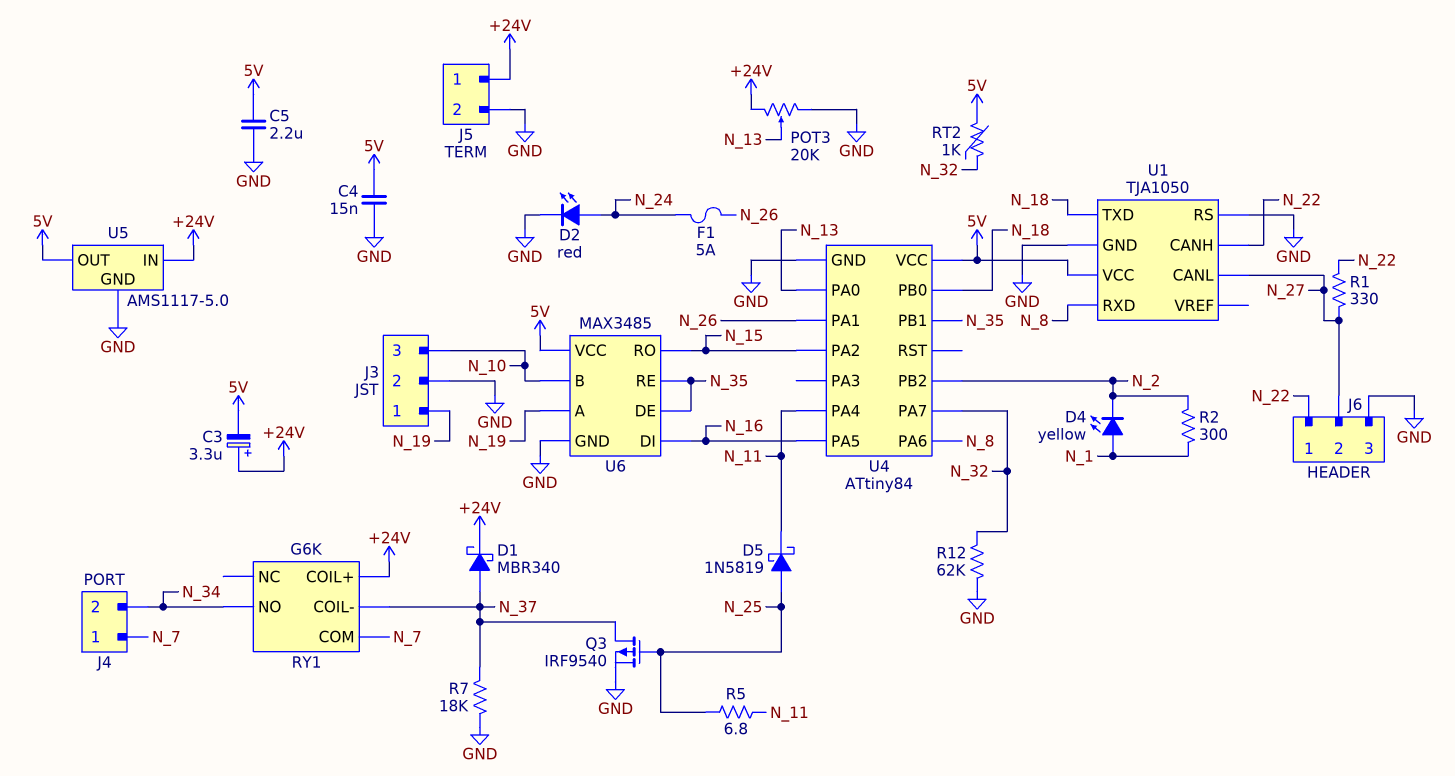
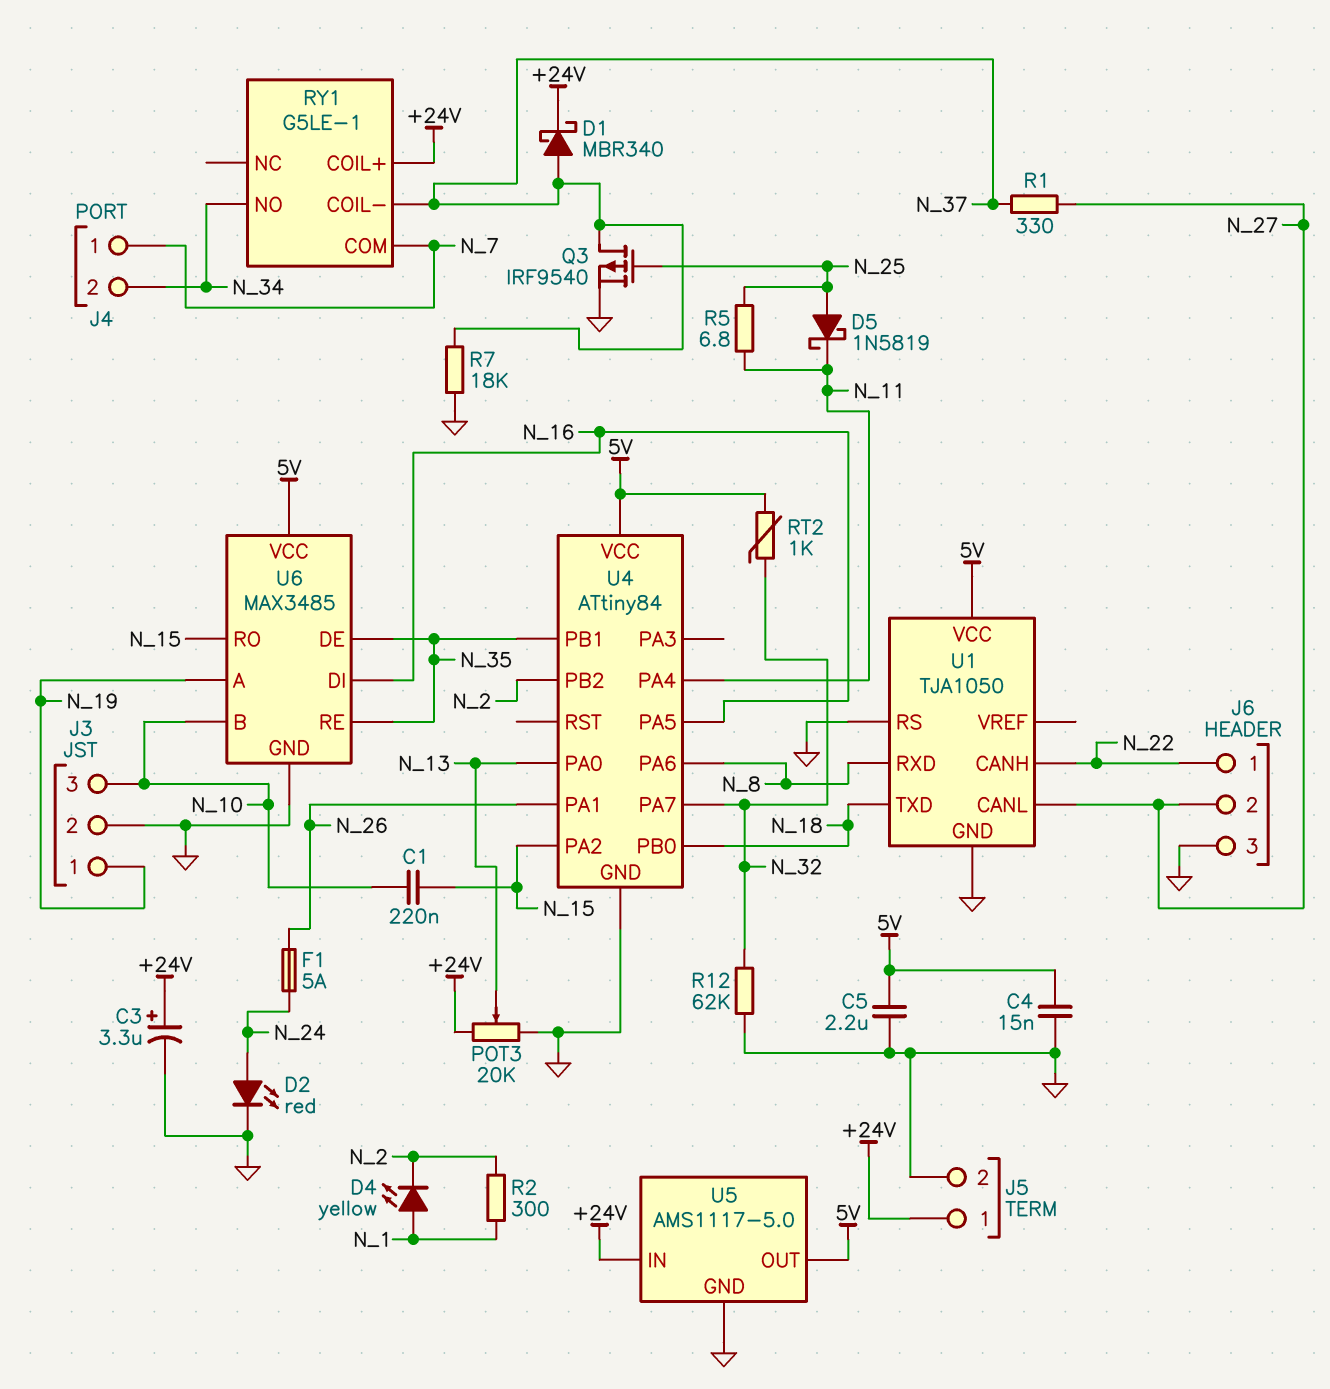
C1: none -> 220nF (N_10, N_15)
C3: 3.3uF (plus +24V, minus 5V) -> 3.3uF (plus +24V, minus GND)
R1: 330 (N_22, N_27) -> 330 (N_27, N_37)
RY1: G6K -> G5LE-1

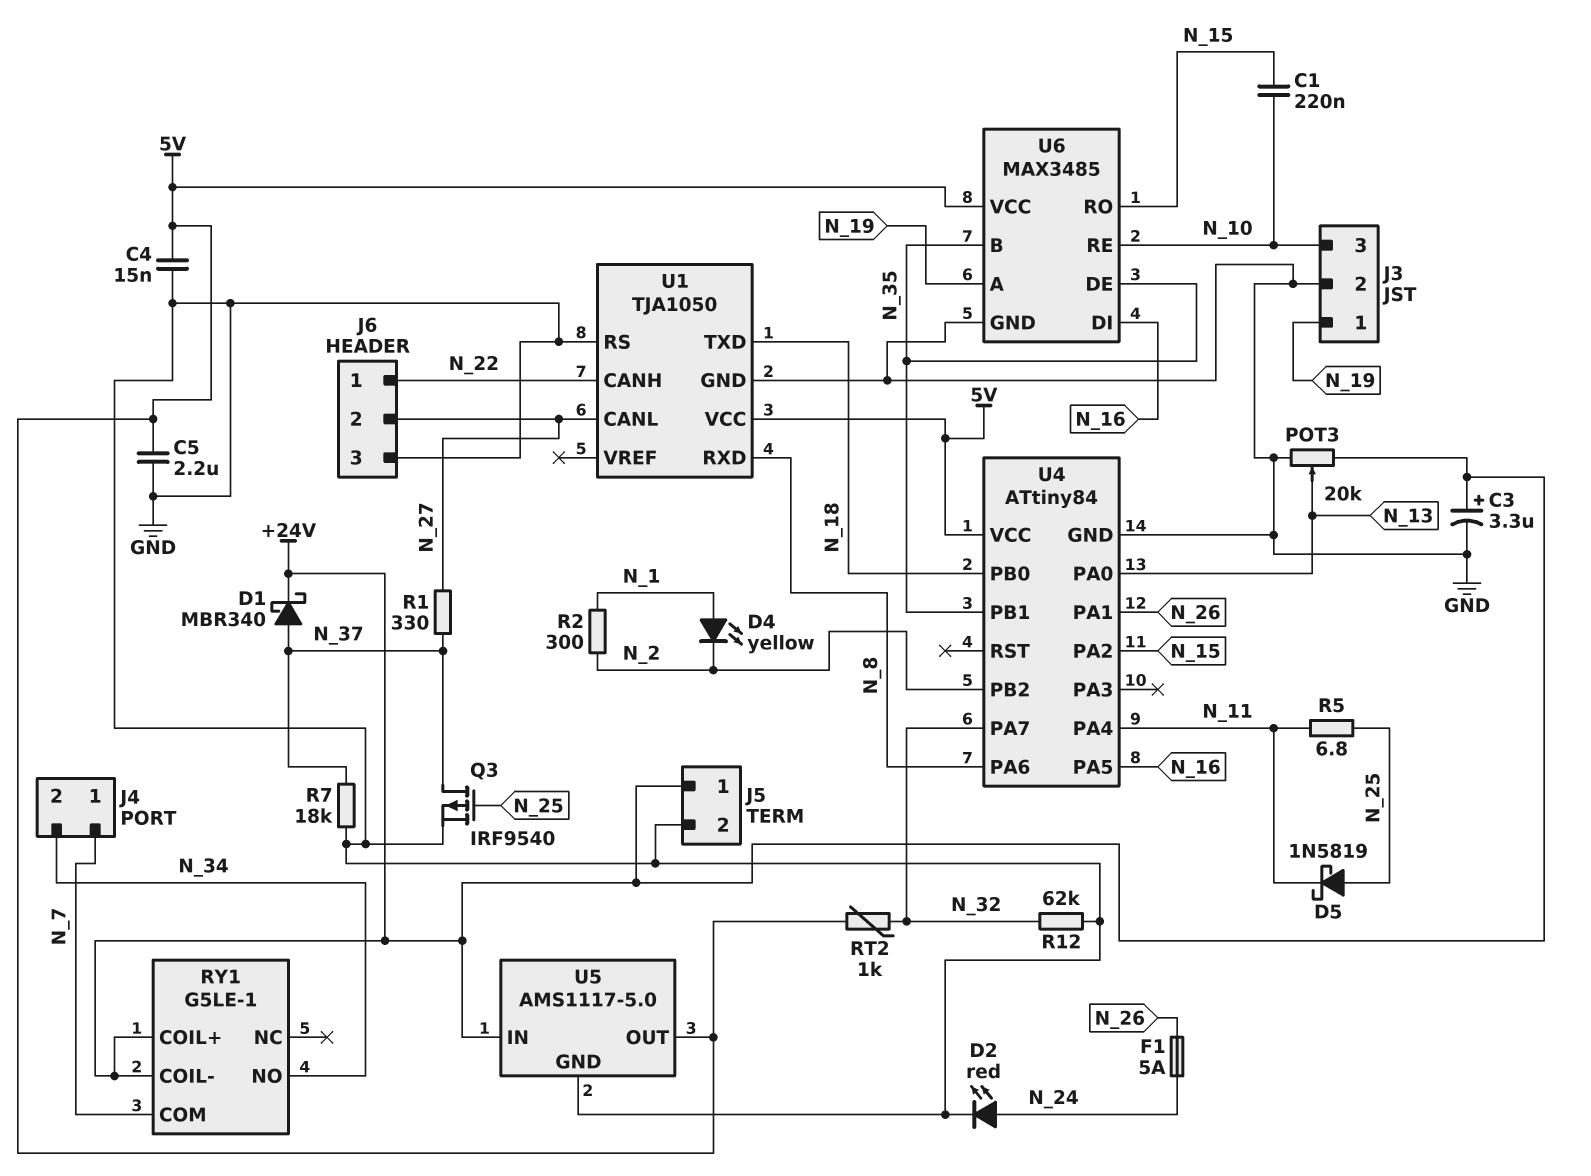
RY1 pin COIL-: N_37 -> +24V
U6 pin B: N_10 -> N_35
U6 pin RE: N_35 -> N_10

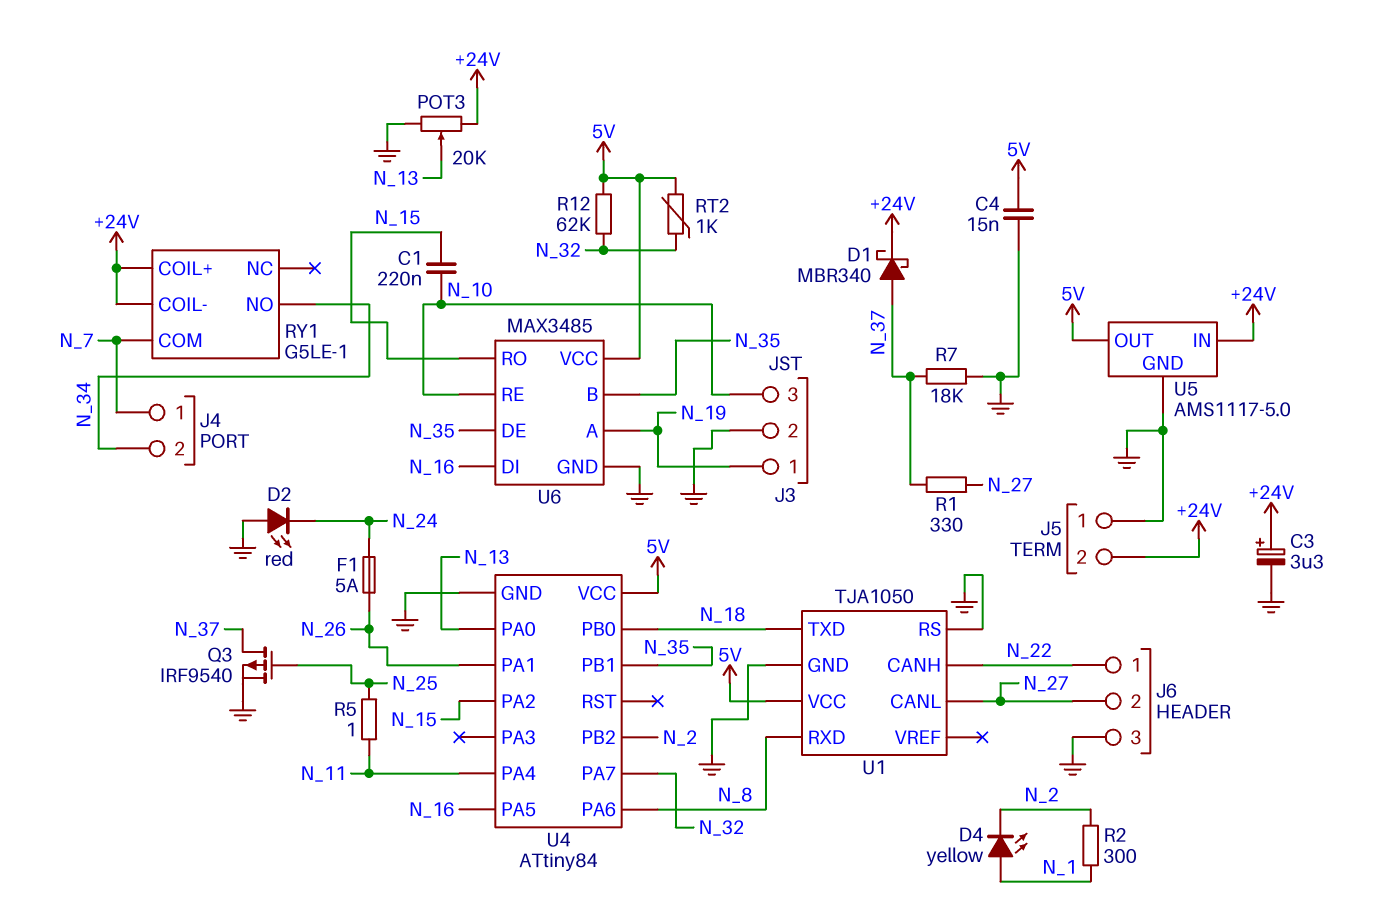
C5: 2.2uF (5V, GND) -> none
D2: LED red (A N_24, K GND) -> LED red (A GND, K N_24)
D5: schottky 1N5819 (A N_25, K N_11) -> none
J5 pin 1: +24V -> GND
J5 pin 2: GND -> +24V
R5: 6.8 (N_11, N_25) -> 1 (N_11, N_25)
R12: 62k (GND, N_32) -> 62k (5V, N_32)

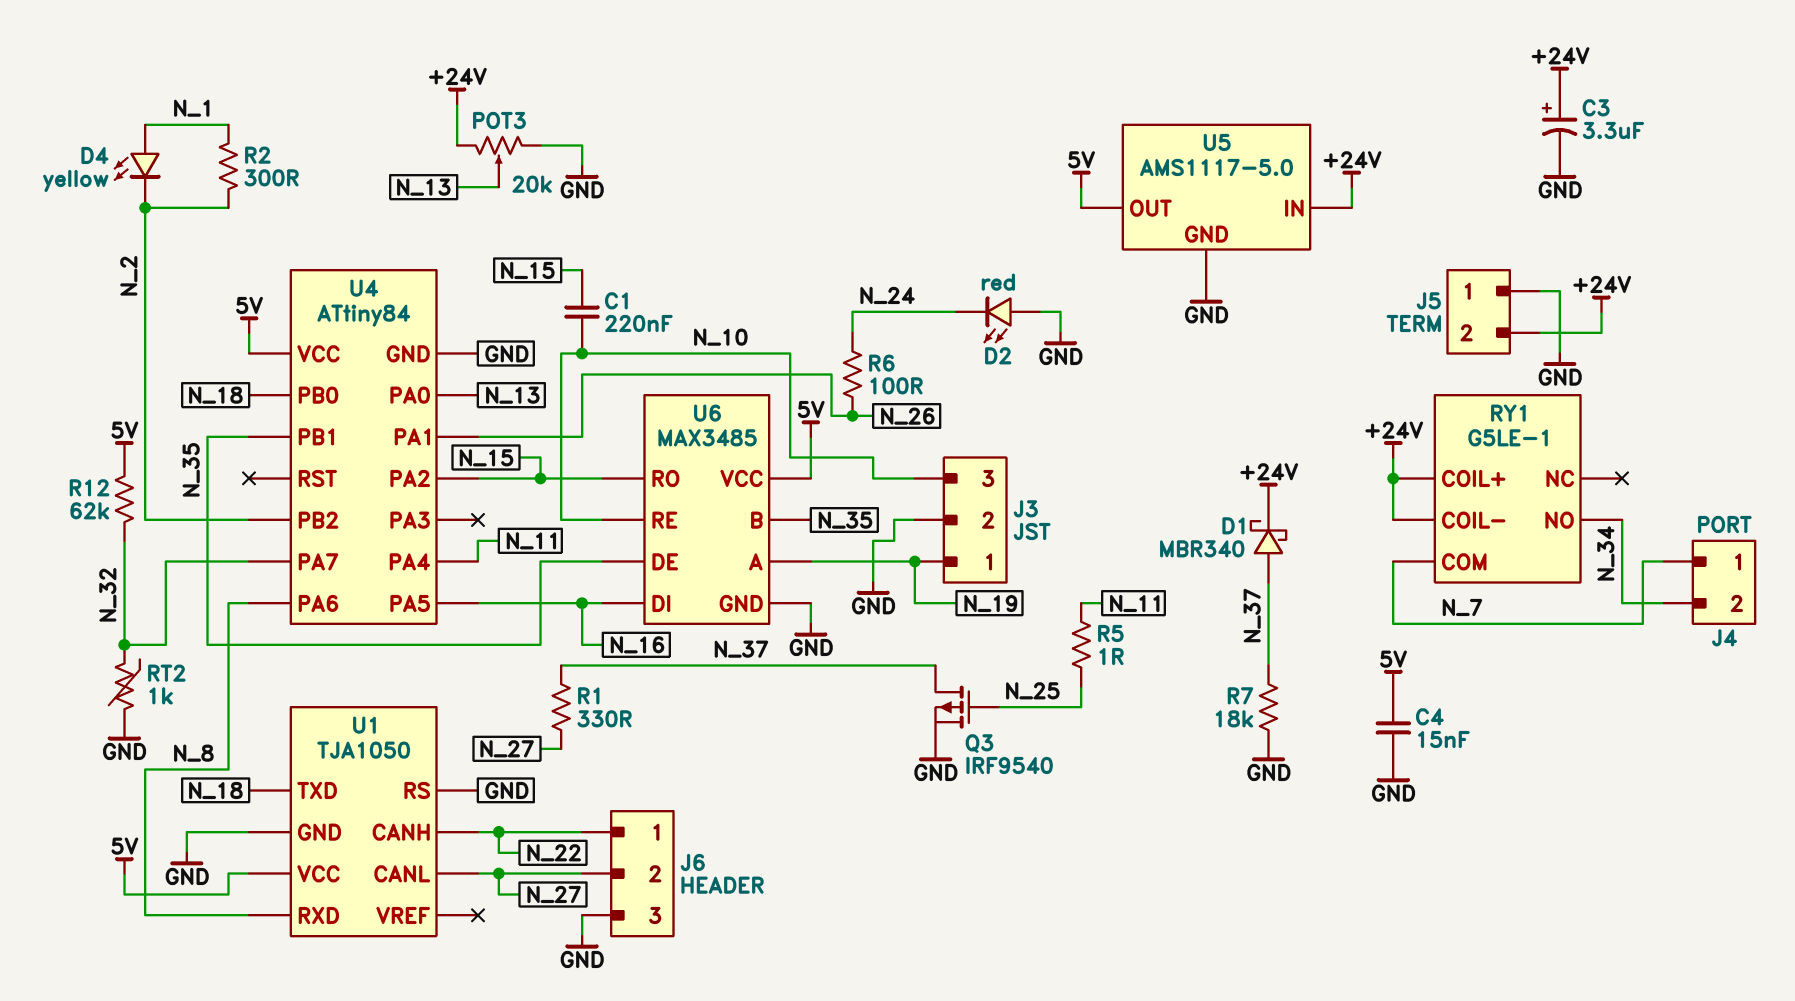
F1: 5A (N_24, N_26) -> none
R6: none -> 100 (N_24, N_26)
RT2: 1k (5V, N_32) -> 1k (GND, N_32)

